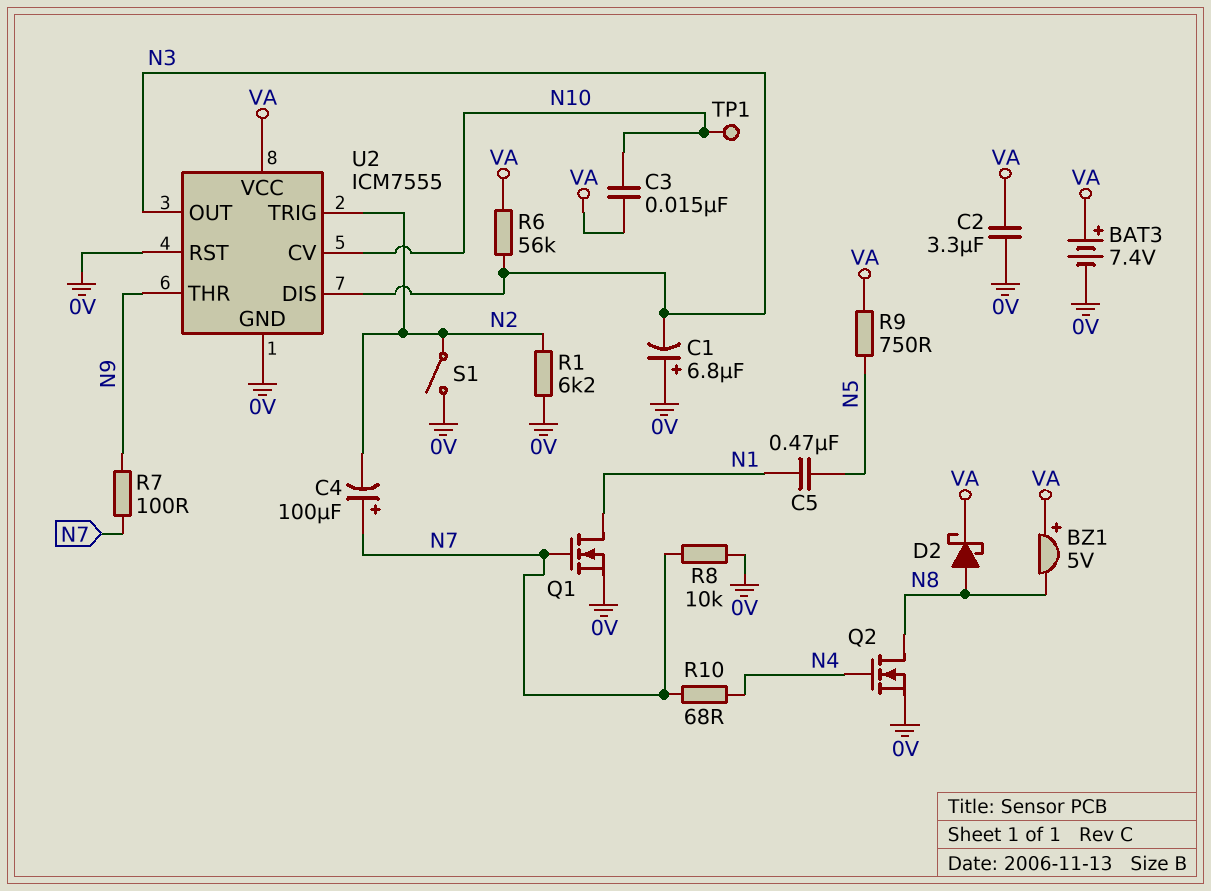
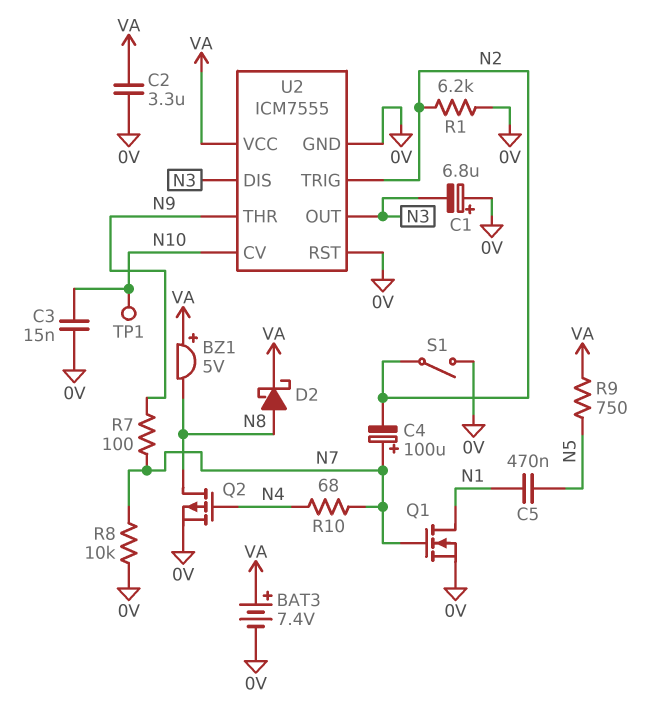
C3: 15nF (N10, VA) -> 15nF (0V, N10)
Q2: NMOS (G N4, D N8, S 0V) -> PMOS (G N4, D N8, S 0V)
R6: 56k (N3, VA) -> none

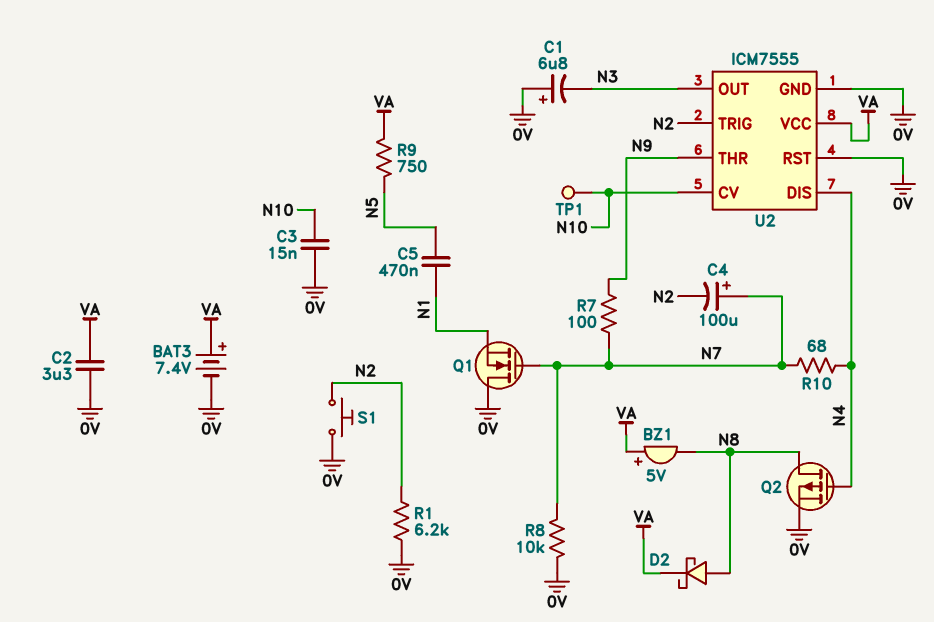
Q1: NMOS (G N7, D N1, S 0V) -> NMOS (G N7, D 0V, S N1)
S1: switch (0V, N2) -> button (0V, N2)
U2 pin DIS: N3 -> N4

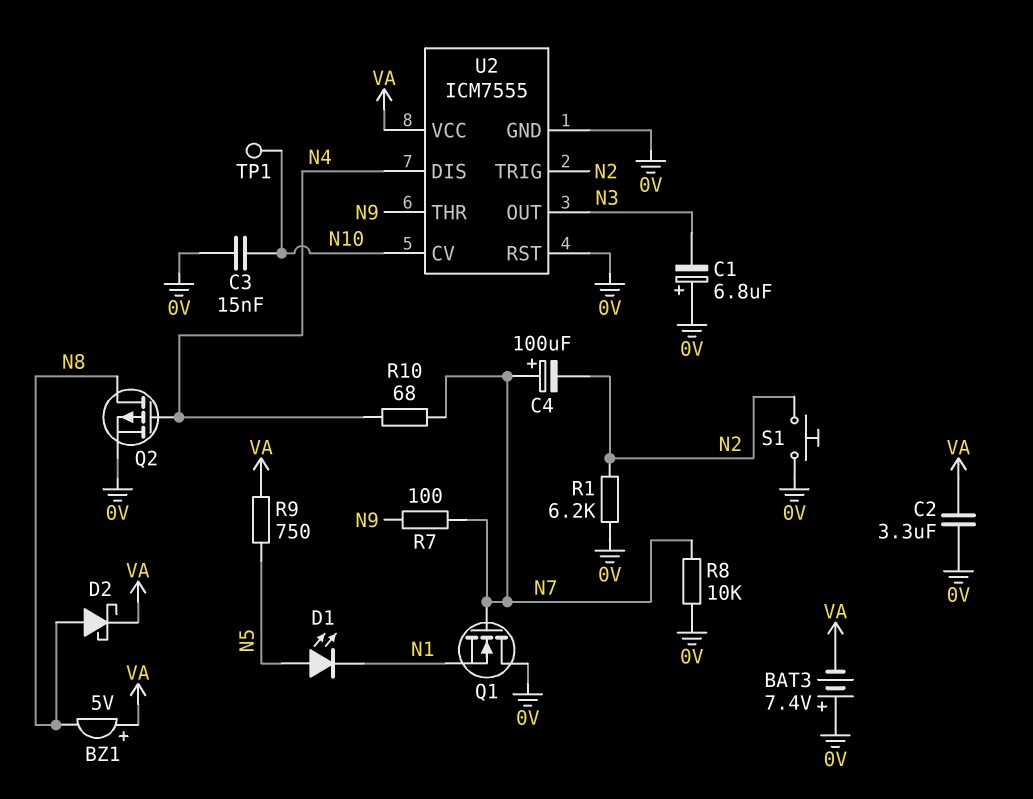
BAT3: 7.4V (plus VA, minus 0V) -> 7.4V (plus 0V, minus VA)
C5: 470nF (N1, N5) -> none
D1: none -> LED (A N5, K N1)

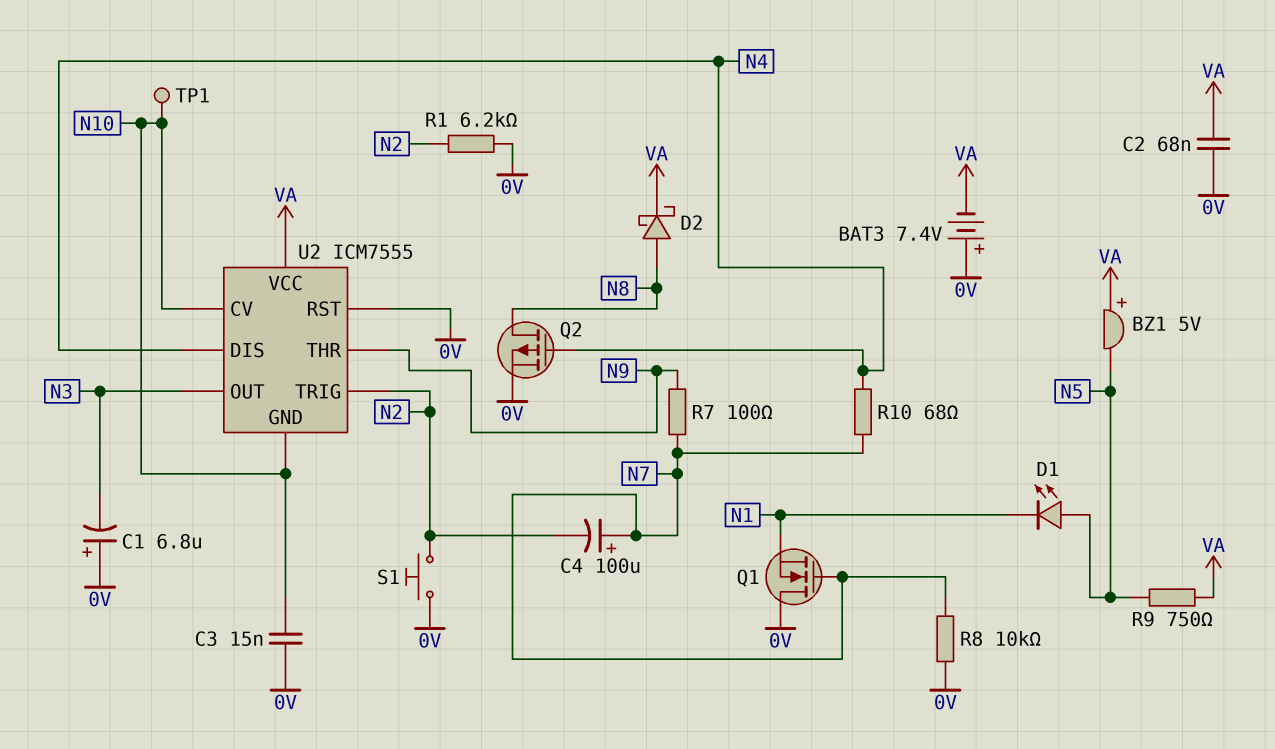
BZ1: buzzer 5V (plus VA, minus N8) -> buzzer 5V (plus VA, minus N5)
C2: 3.3uF (0V, VA) -> 68nF (0V, VA)
U2 pin GND: 0V -> N10

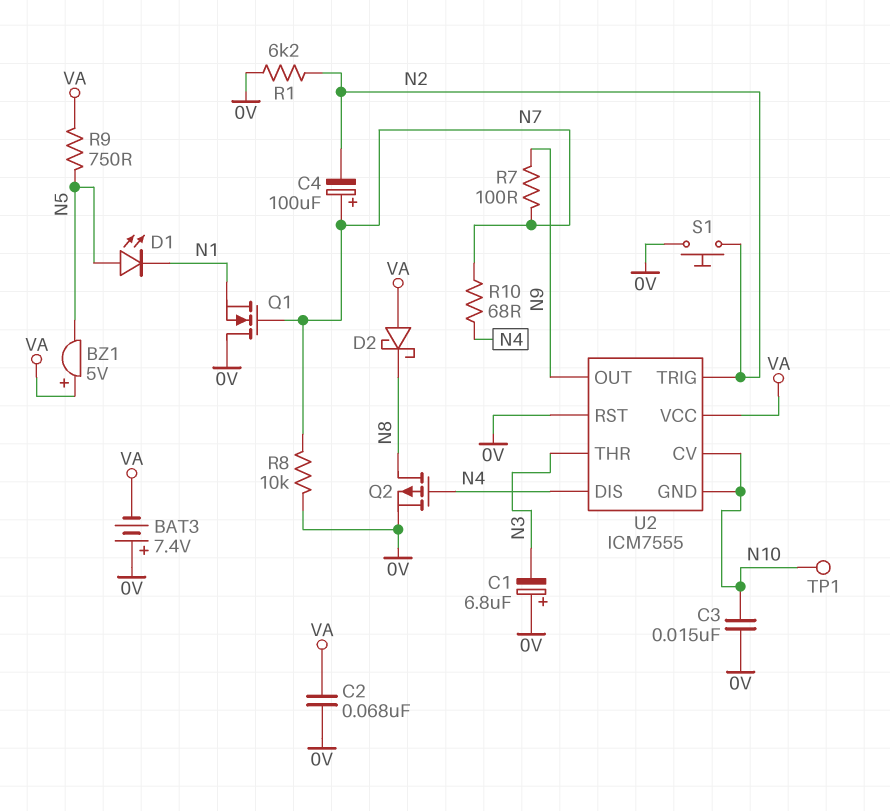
D2: schottky (A N8, K VA) -> schottky (A VA, K N8)
U2 pin OUT: N3 -> N9
U2 pin THR: N9 -> N3

